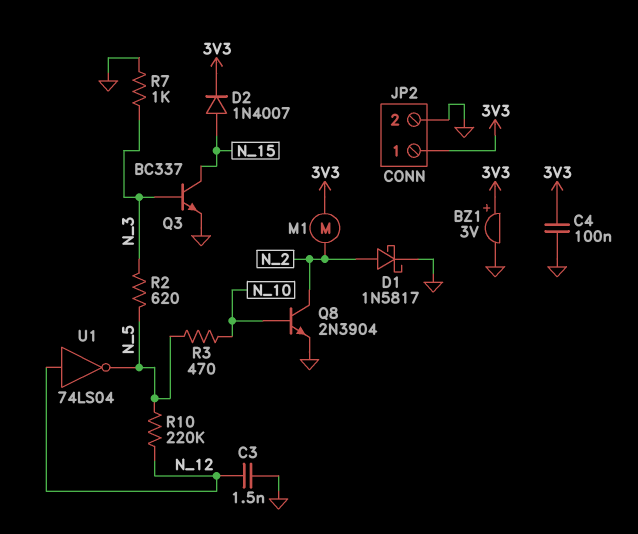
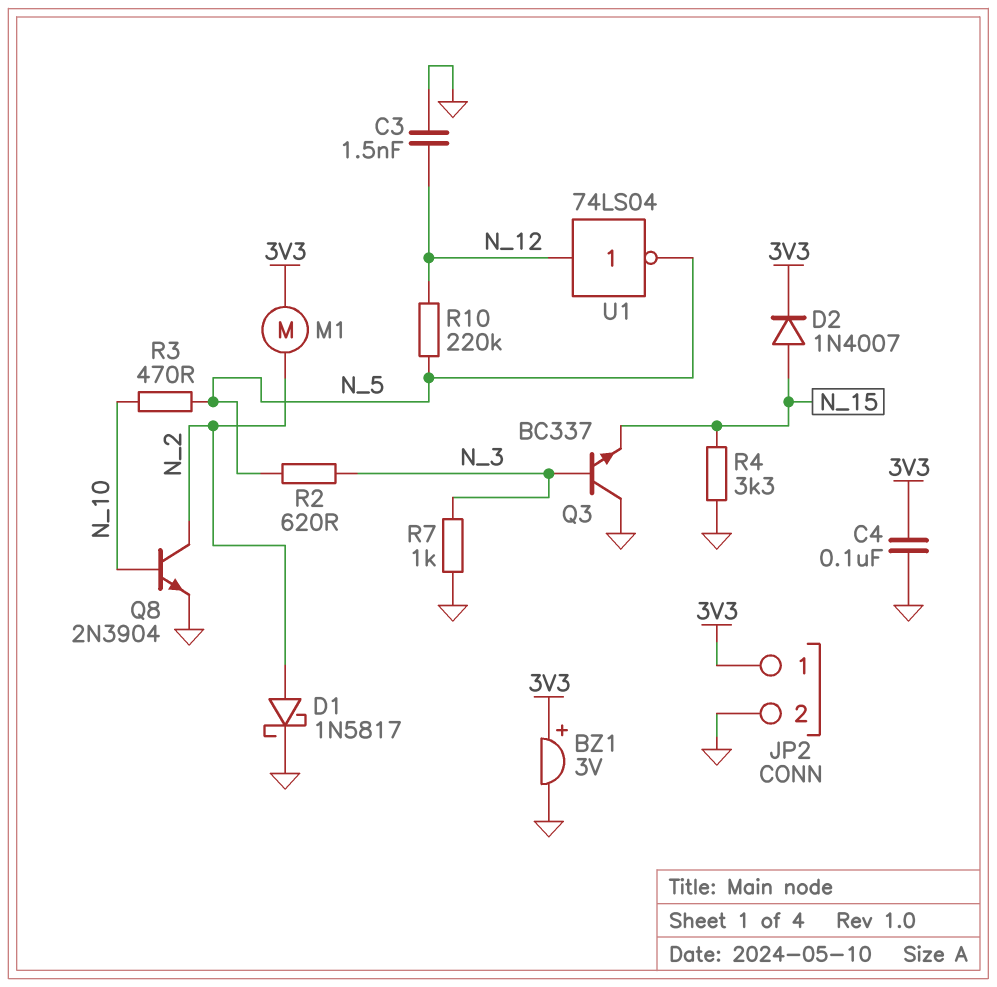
Q3: NPN BC337 (B N_3, C N_15, E GND) -> NPN BC337 (B N_3, C GND, E N_15)
R4: none -> 3.3k (GND, N_15)

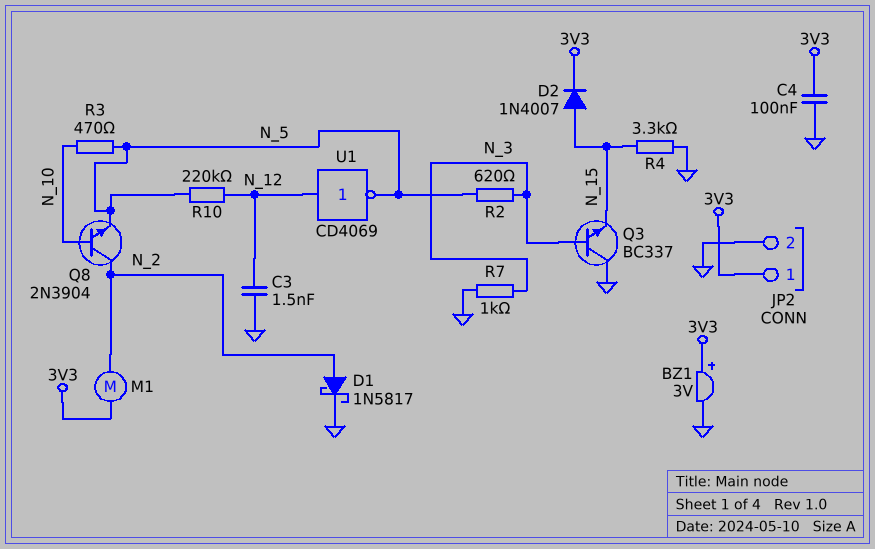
Q8: NPN 2N3904 (B N_10, C N_2, E GND) -> NPN 2N3904 (B N_10, C N_2, E N_5)
U1: NOT 74LS04 (in N_12, out N_5) -> NOT CD4069 (in N_12, out N_5)

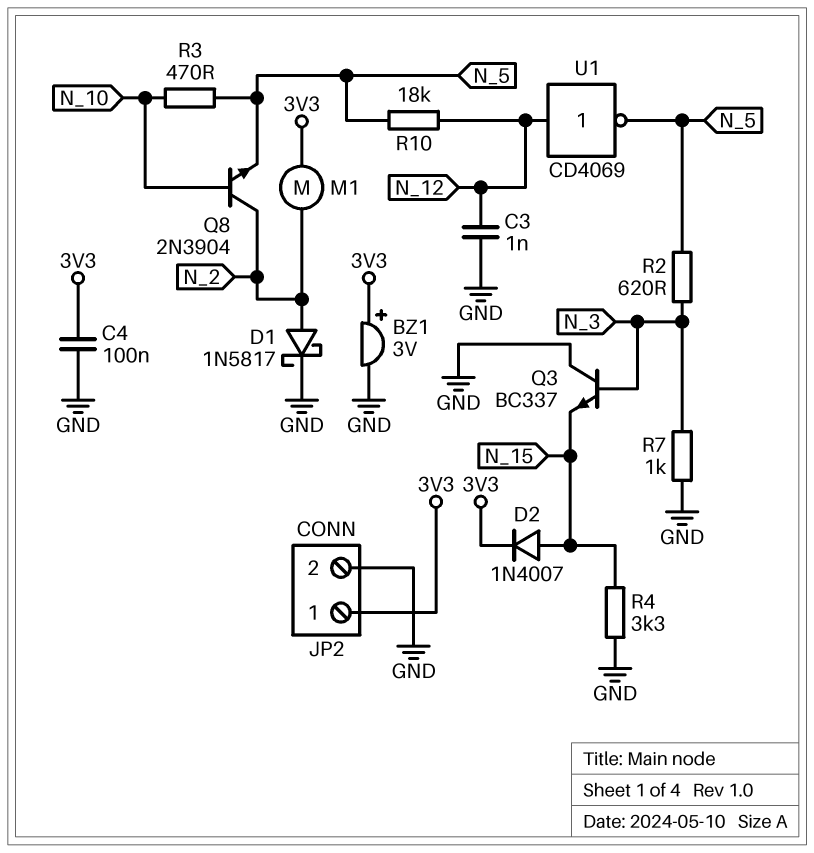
C3: 1.5nF (GND, N_12) -> 1nF (GND, N_12)
R10: 220k (N_5, N_12) -> 18k (N_5, N_12)

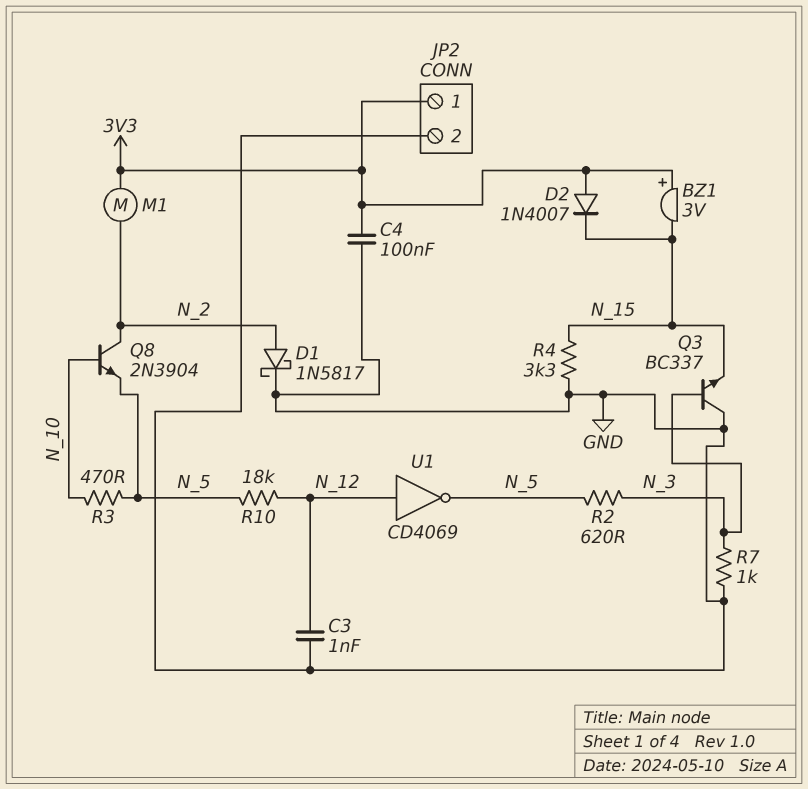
BZ1: buzzer 3V (plus 3V3, minus GND) -> buzzer 3V (plus 3V3, minus N_15)
D2: diode 1N4007 (A N_15, K 3V3) -> diode 1N4007 (A 3V3, K N_15)

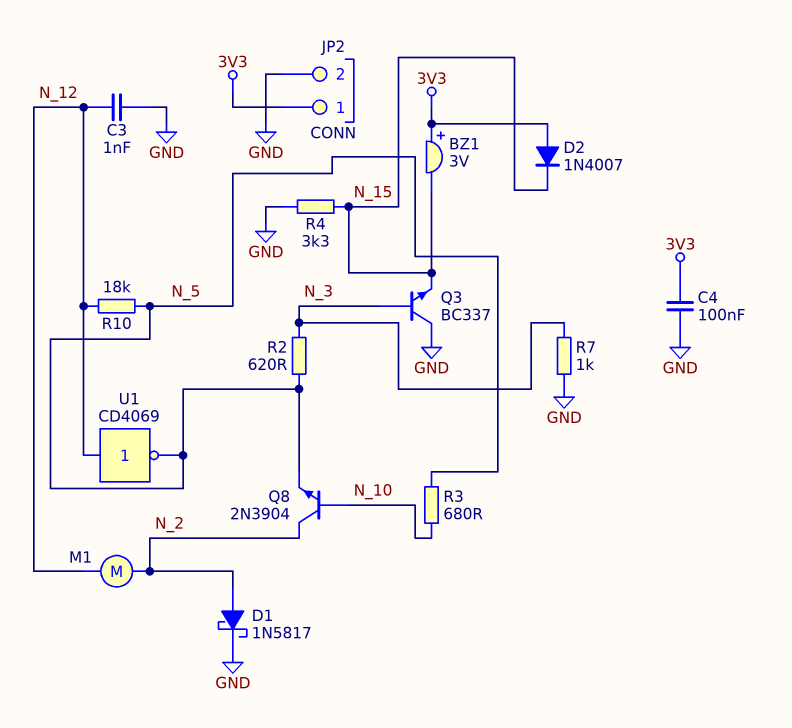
M1: motor (3V3, N_2) -> motor (N_2, N_12)
R3: 470 (N_5, N_10) -> 680 (N_5, N_10)

